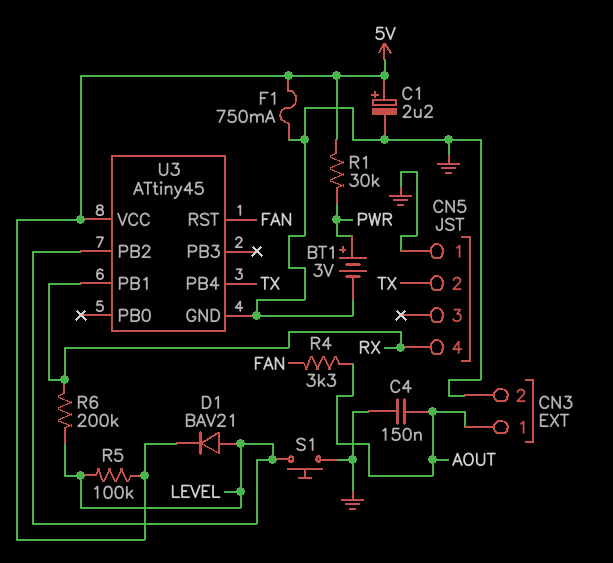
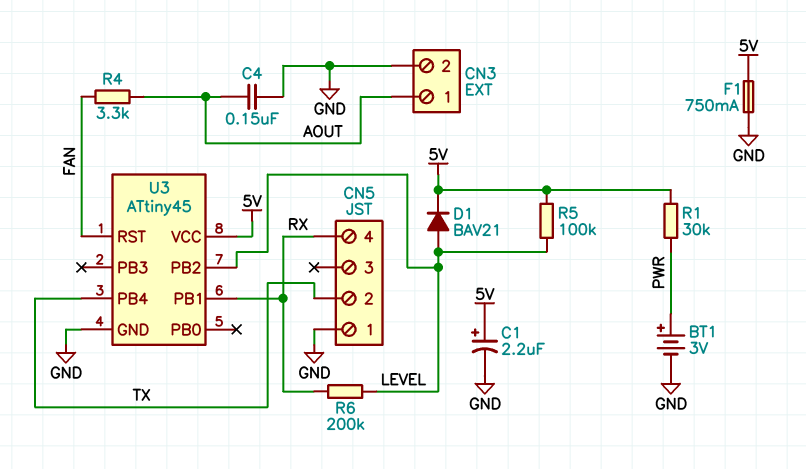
S1: button (GND, LEVEL) -> none

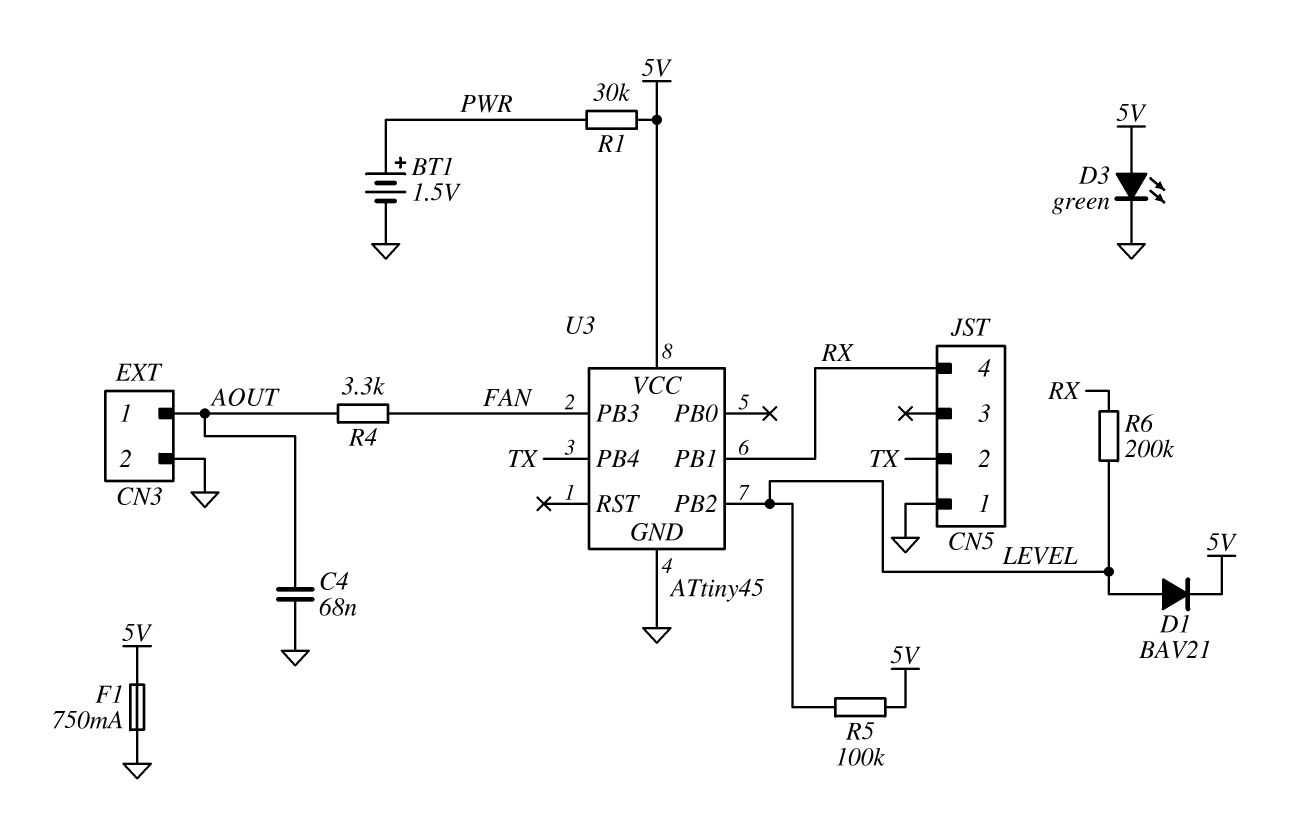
BT1: 3V (plus PWR, minus GND) -> 1.5V (plus PWR, minus GND)
C1: 2.2uF (plus 5V, minus GND) -> none
C4: 150nF (AOUT, GND) -> 68nF (AOUT, GND)
D3: none -> LED green (A 5V, K GND)
U3 pin PB3: none -> FAN
U3 pin RST: FAN -> none

